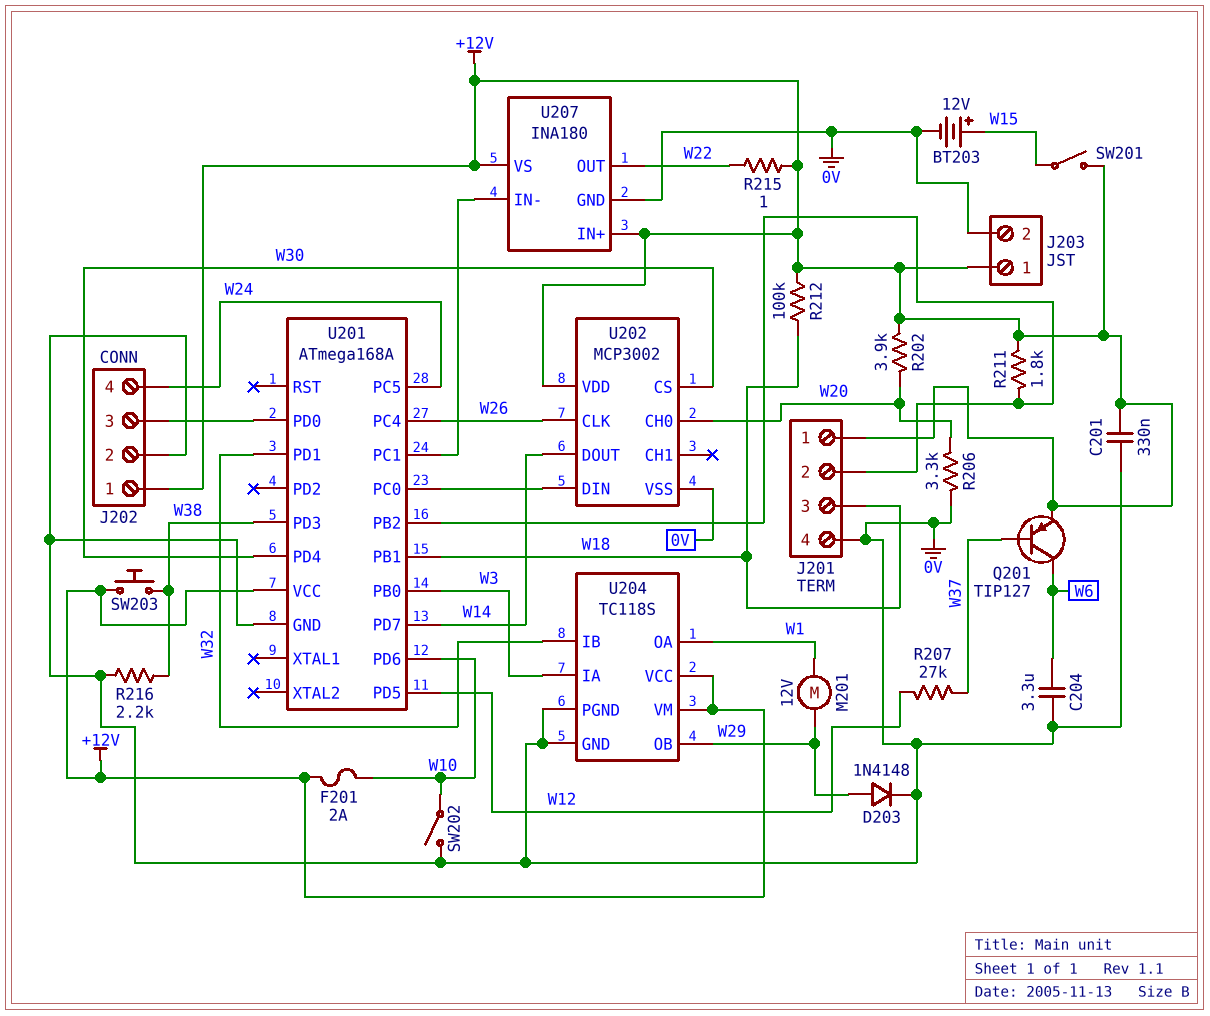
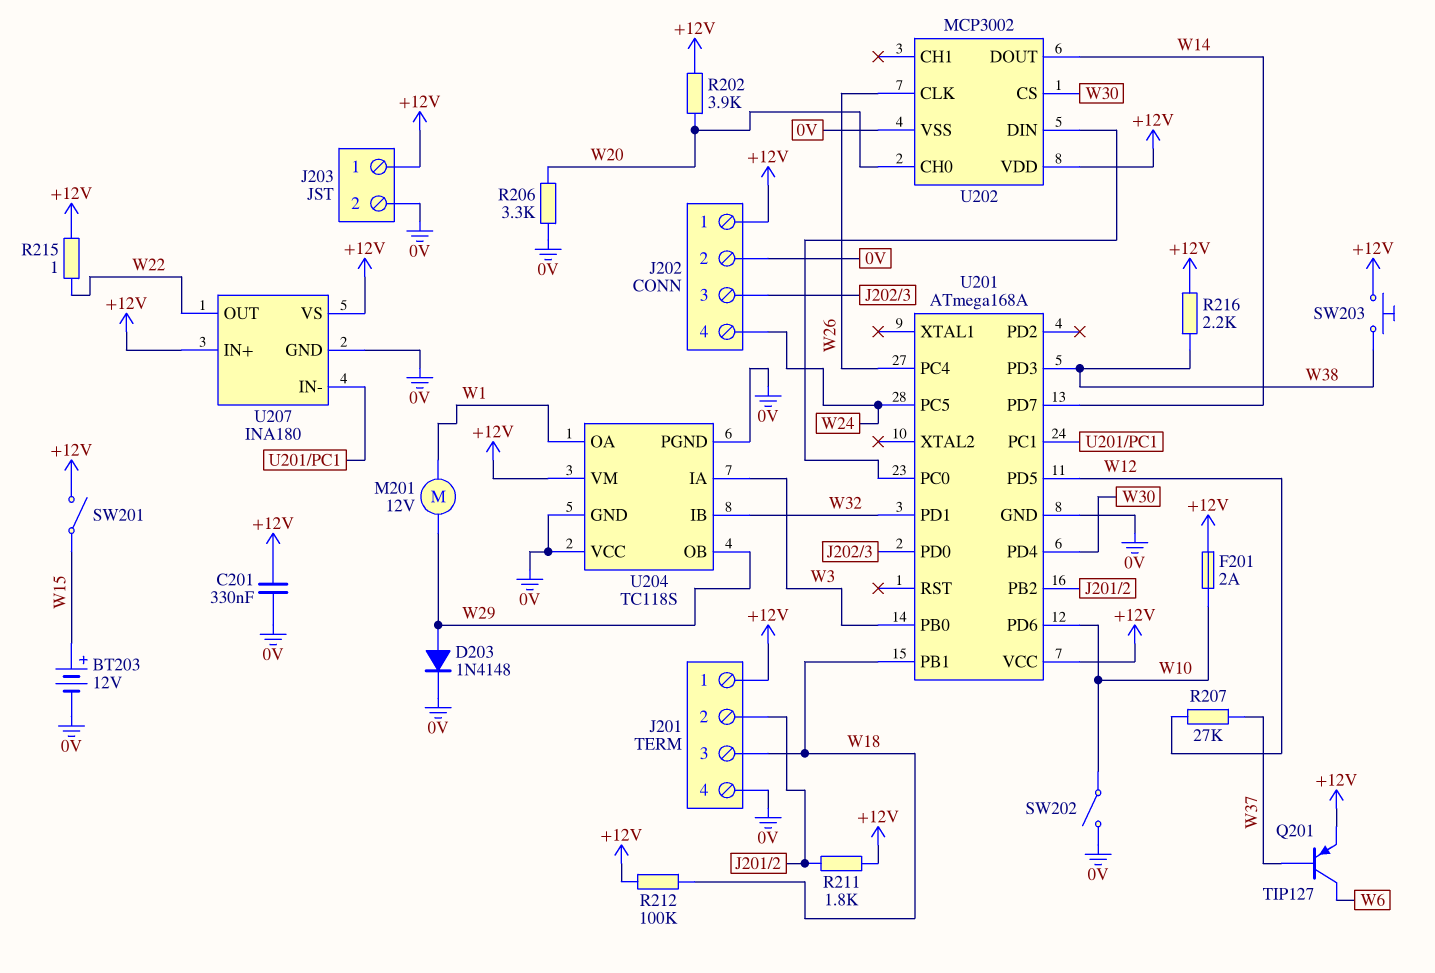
C204: 3.3uF (0V, W6) -> none
R216: 2.2k (0V, W38) -> 2.2k (+12V, W38)
U204 pin VCC: +12V -> 0V

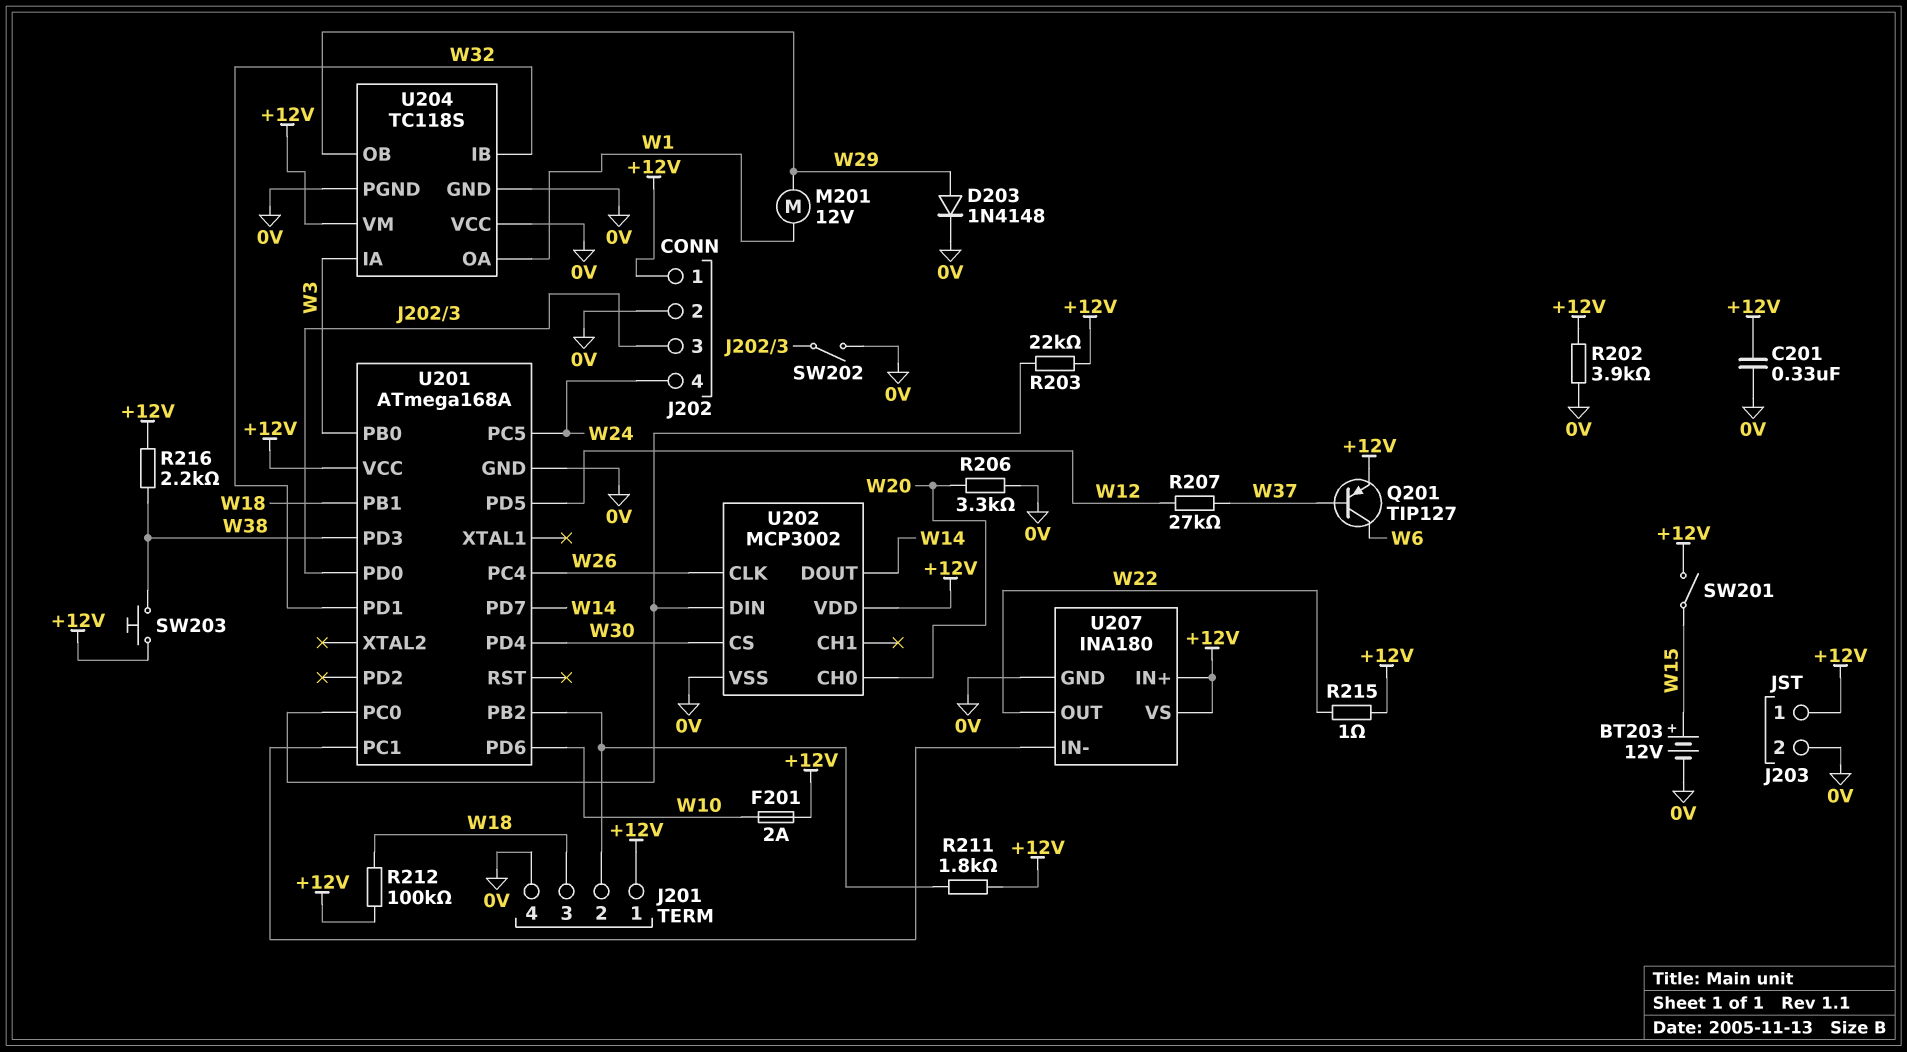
R202: 3.9k (+12V, W20) -> 3.9k (+12V, 0V)
R203: none -> 22k (+12V, U201/PC0)
SW202: switch (0V, W10) -> switch (0V, J202/3)

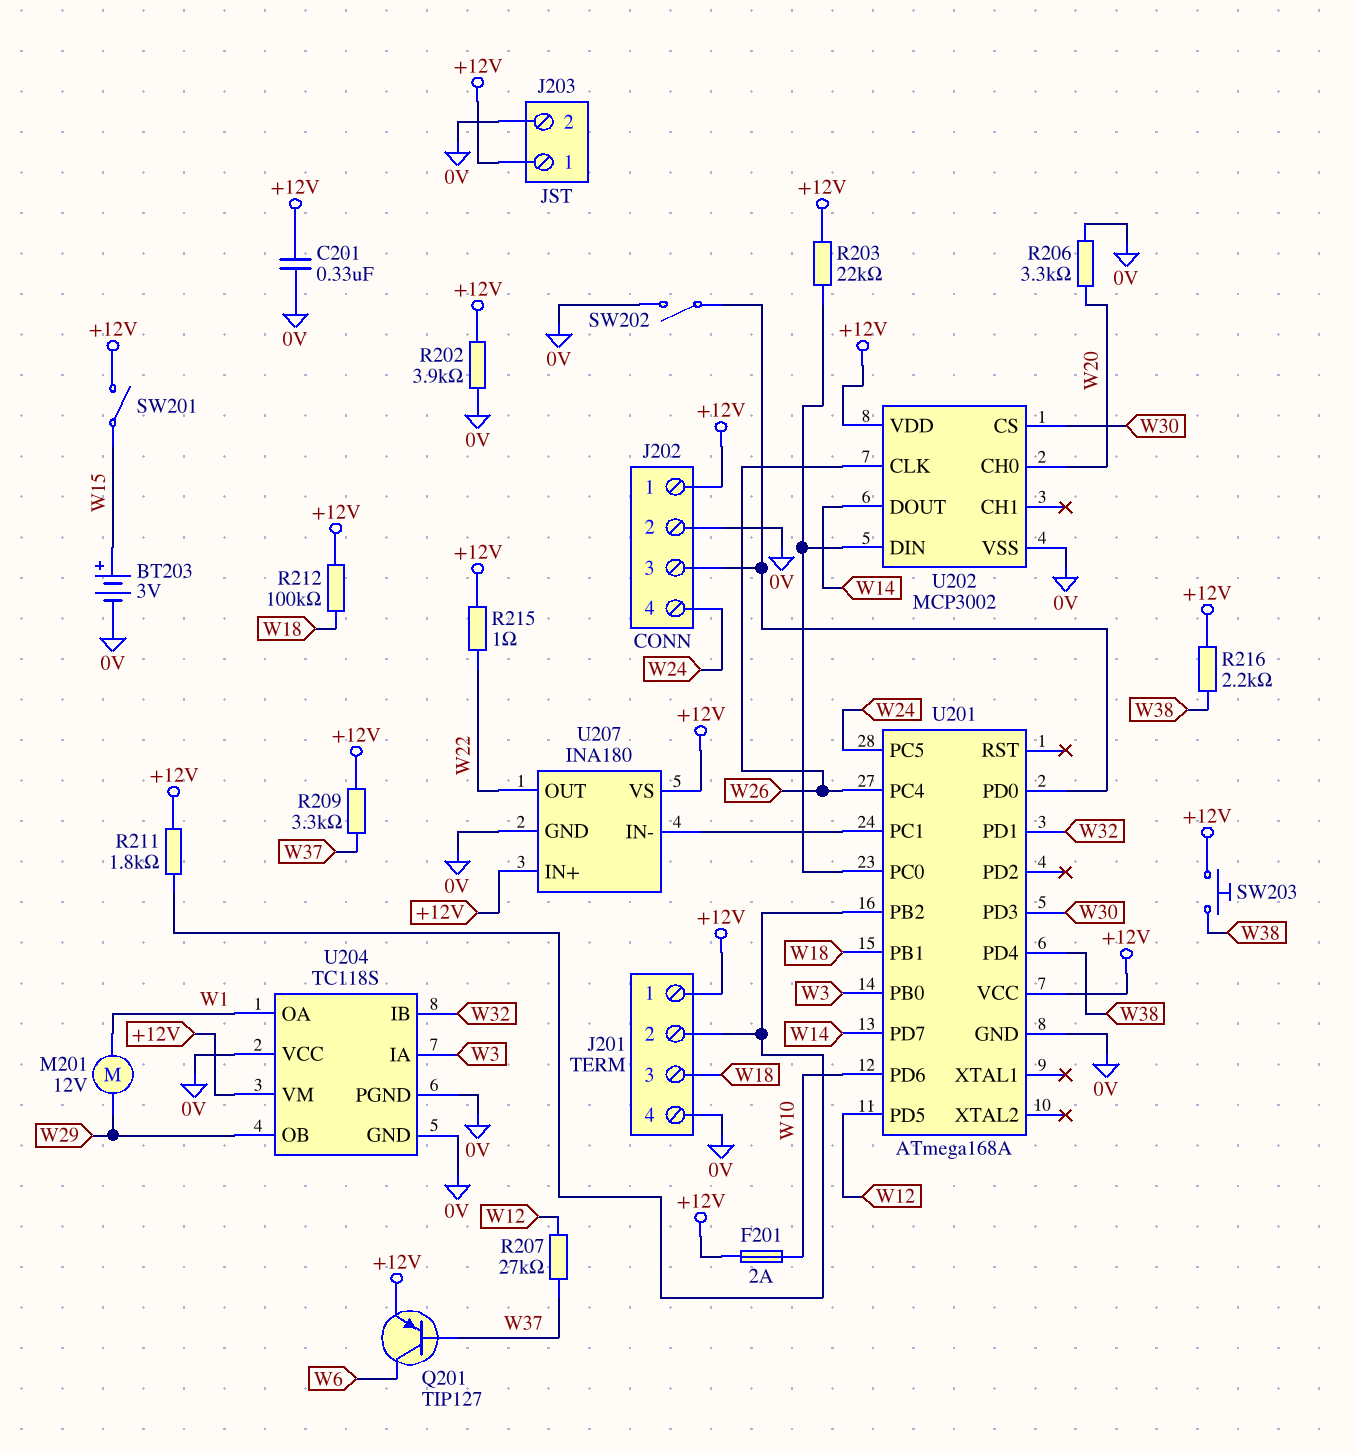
BT203: 12V (plus W15, minus 0V) -> 3V (plus W15, minus 0V)
D203: diode 1N4148 (A W29, K 0V) -> none
R209: none -> 3.3k (+12V, W37)
U201 pin PD3: W38 -> W30
U201 pin PD4: W30 -> W38

